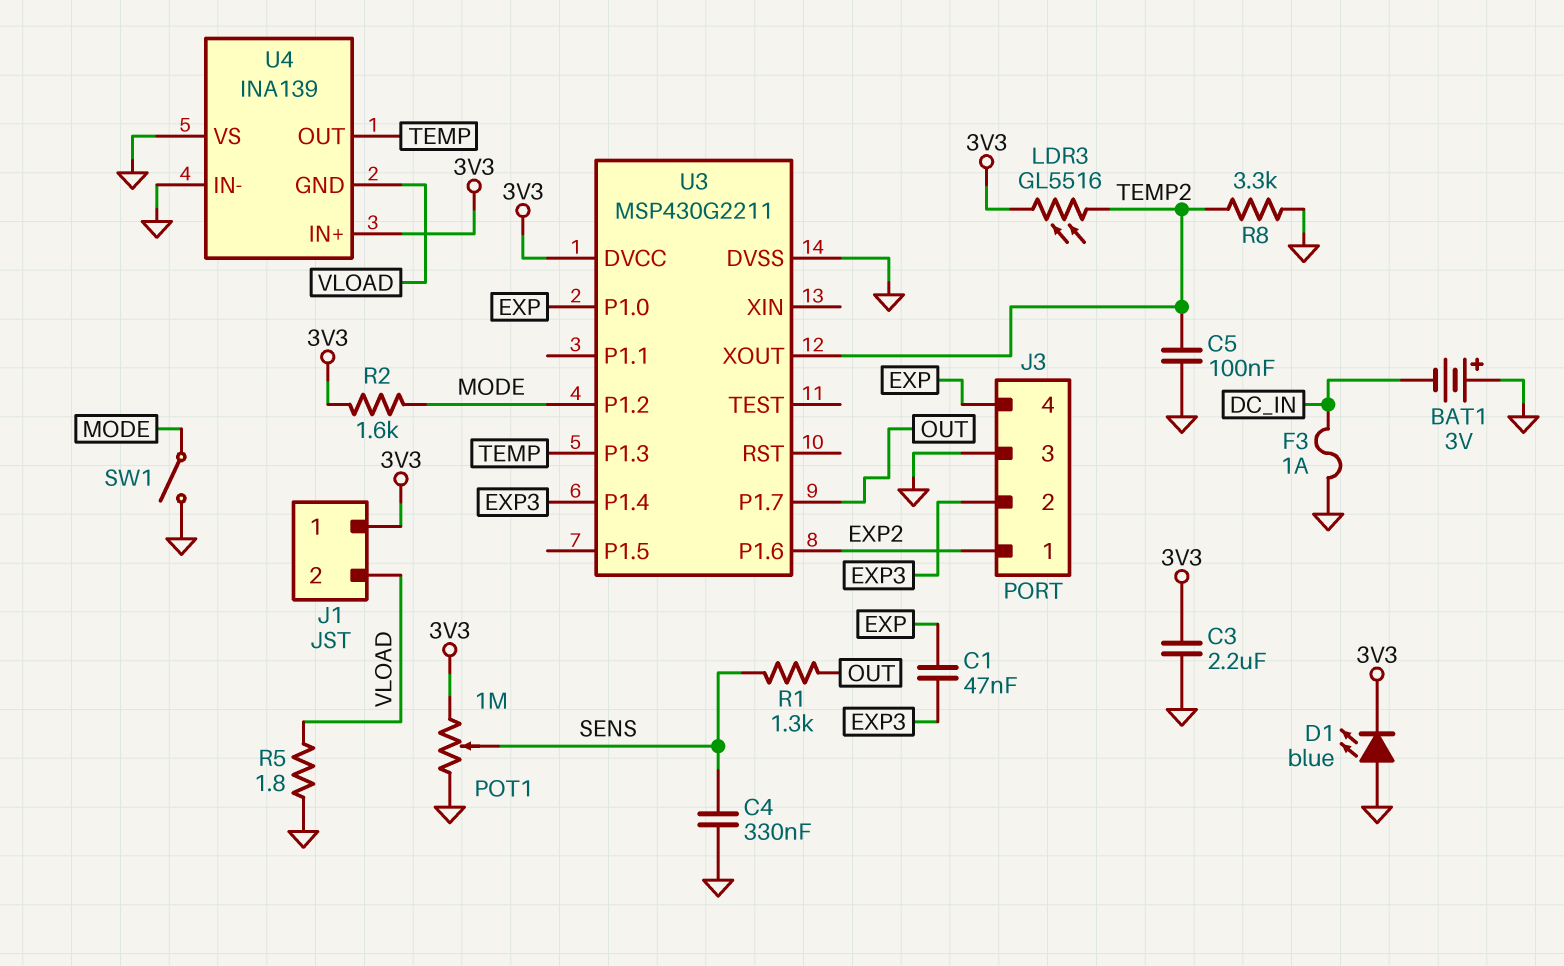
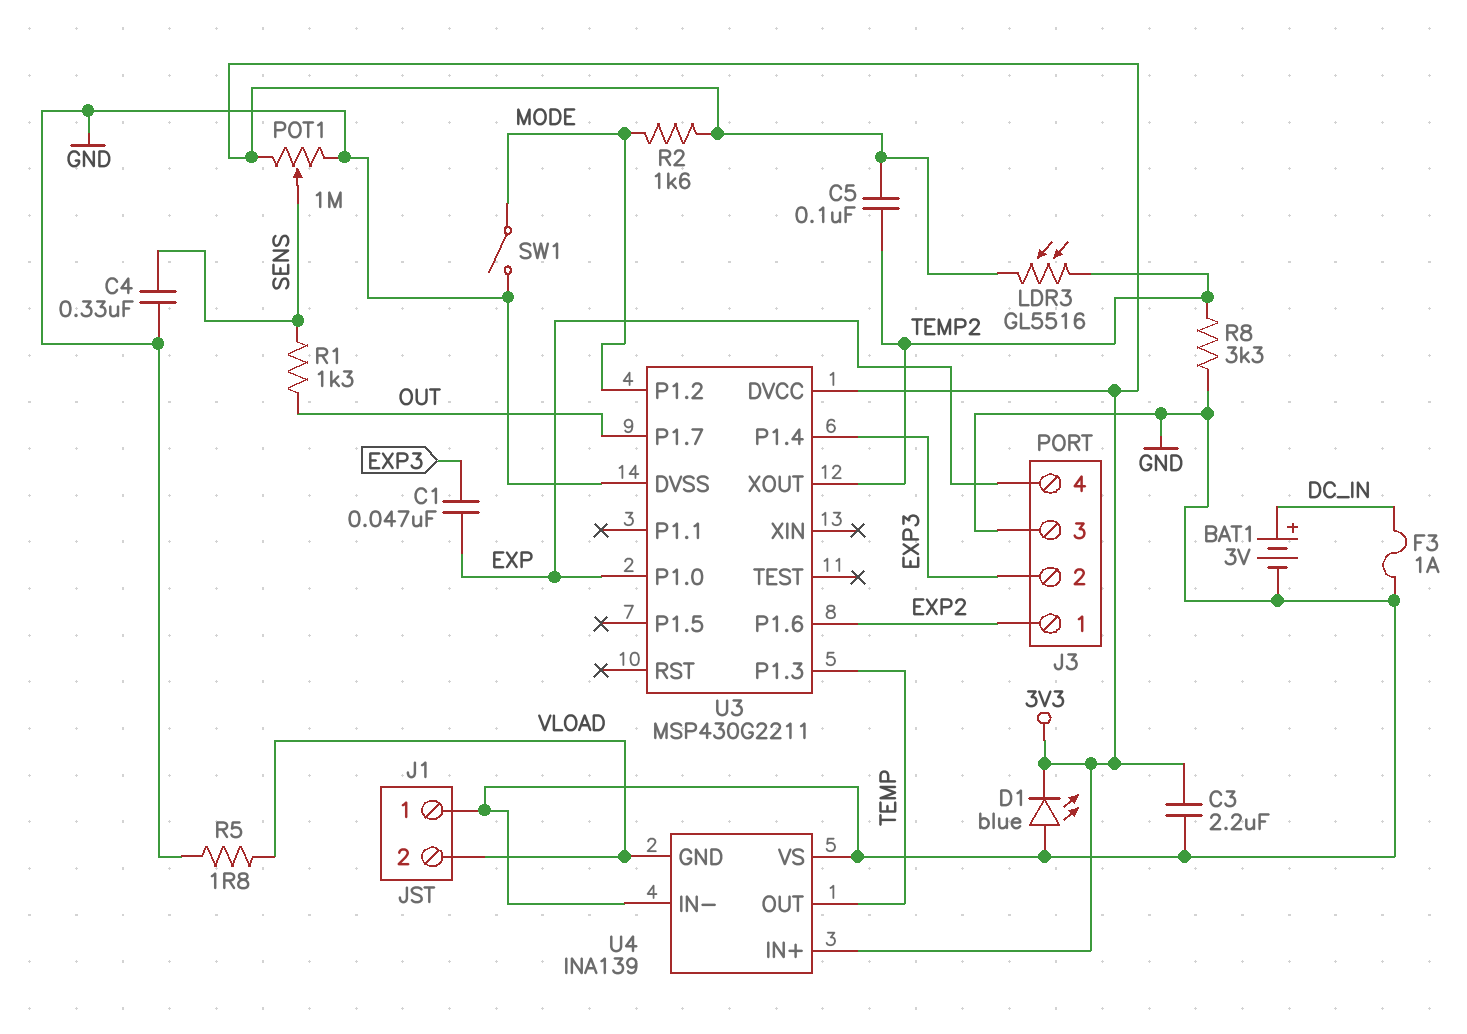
BAT1: 3V (plus GND, minus DC_IN) -> 3V (plus DC_IN, minus GND)
C5: 100nF (GND, TEMP2) -> 100nF (3V3, TEMP2)
J1 pin 1: 3V3 -> GND

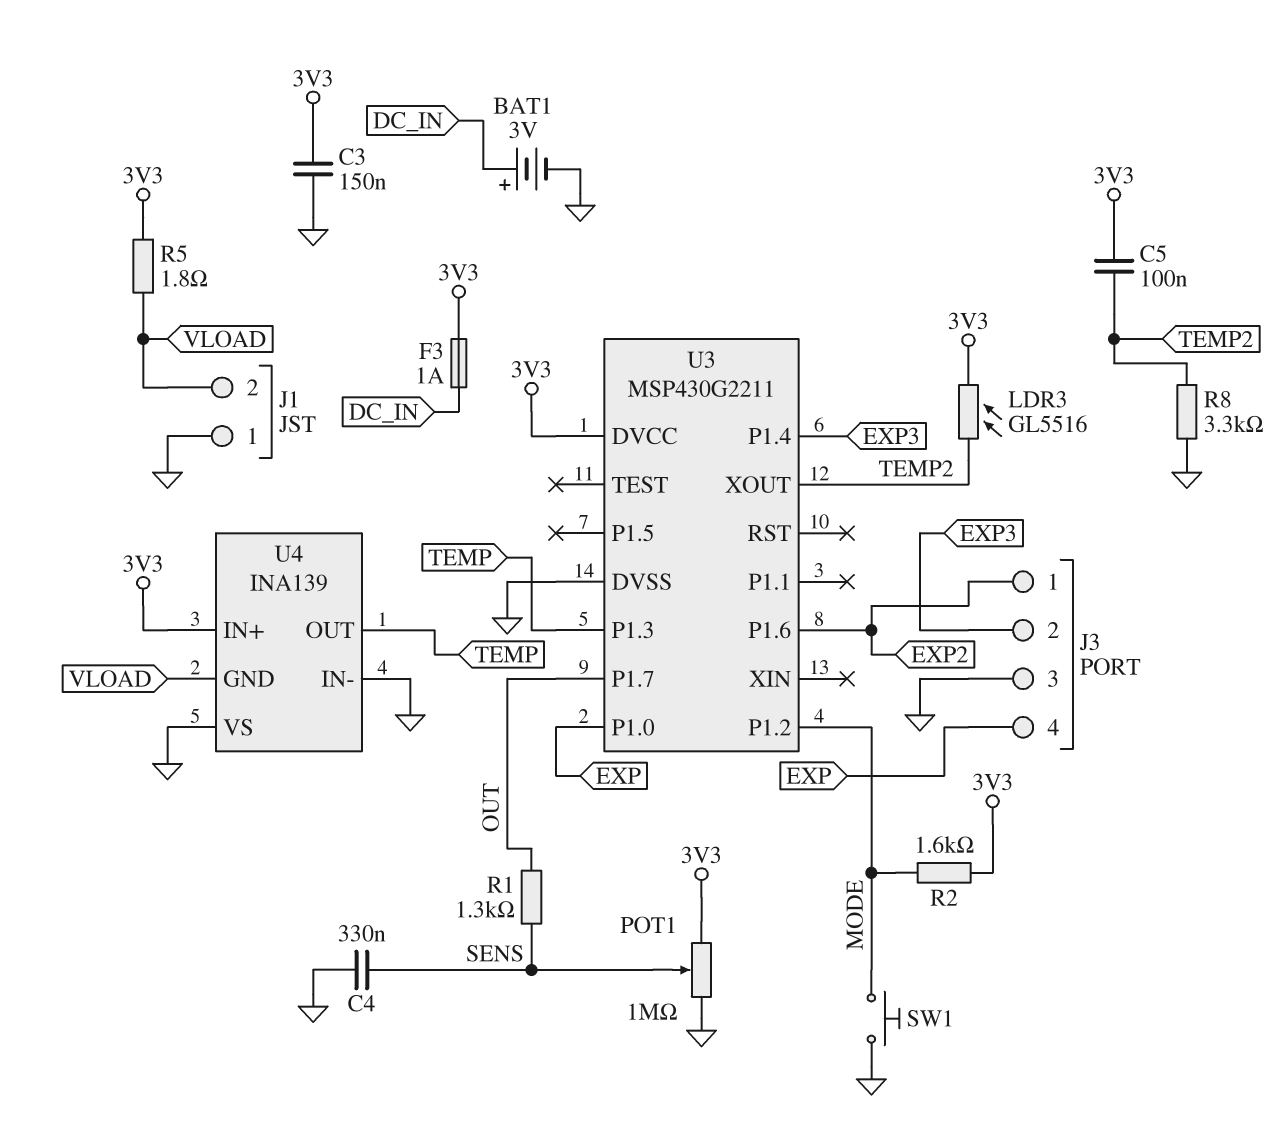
C1: 47nF (EXP, EXP3) -> none
C3: 2.2uF (3V3, GND) -> 150nF (3V3, GND)
D1: LED blue (A GND, K 3V3) -> none
F3: 1A (DC_IN, GND) -> 1A (3V3, DC_IN)
R5: 1.8 (GND, VLOAD) -> 1.8 (3V3, VLOAD)
SW1: switch (GND, MODE) -> button (GND, MODE)

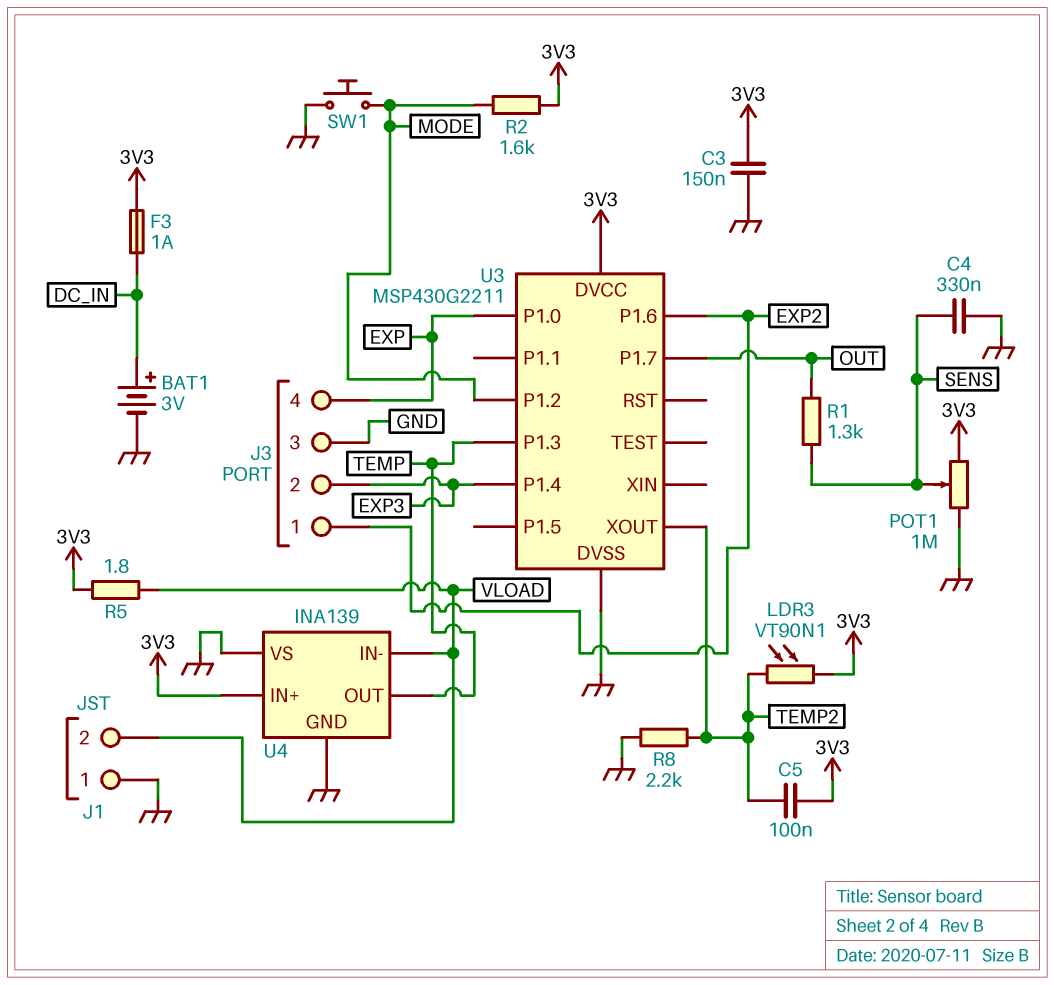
LDR3: GL5516 (3V3, TEMP2) -> VT90N1 (3V3, TEMP2)
R8: 3.3k (GND, TEMP2) -> 2.2k (GND, TEMP2)
U4 pin GND: VLOAD -> GND
U4 pin IN-: GND -> VLOAD

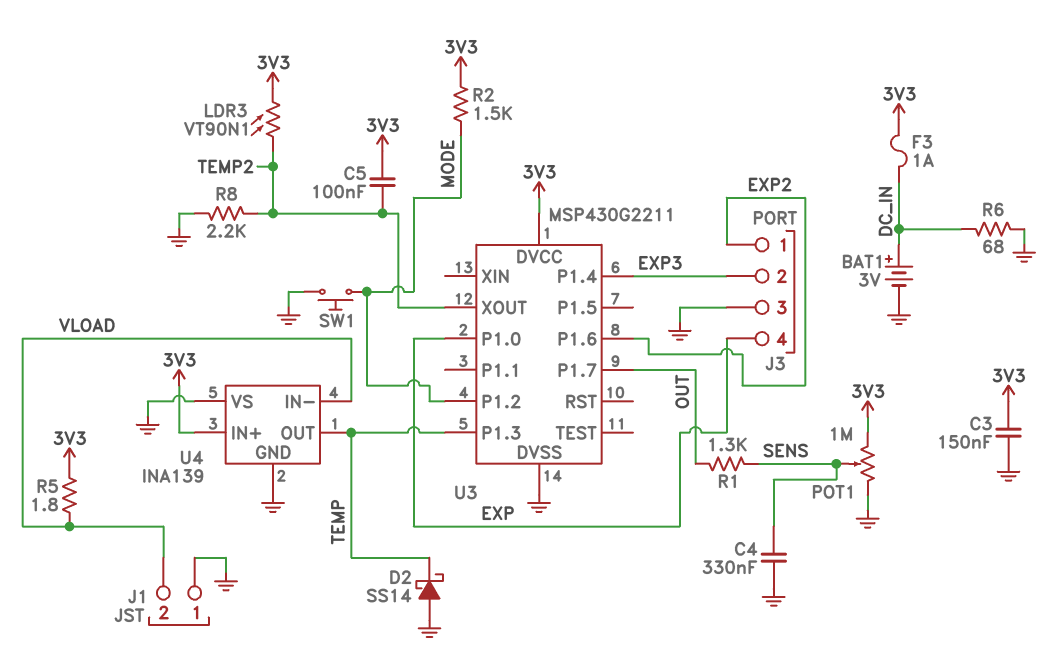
D2: none -> schottky SS14 (A GND, K TEMP)
R2: 1.6k (3V3, MODE) -> 1.5k (3V3, MODE)
R6: none -> 68 (DC_IN, GND)

